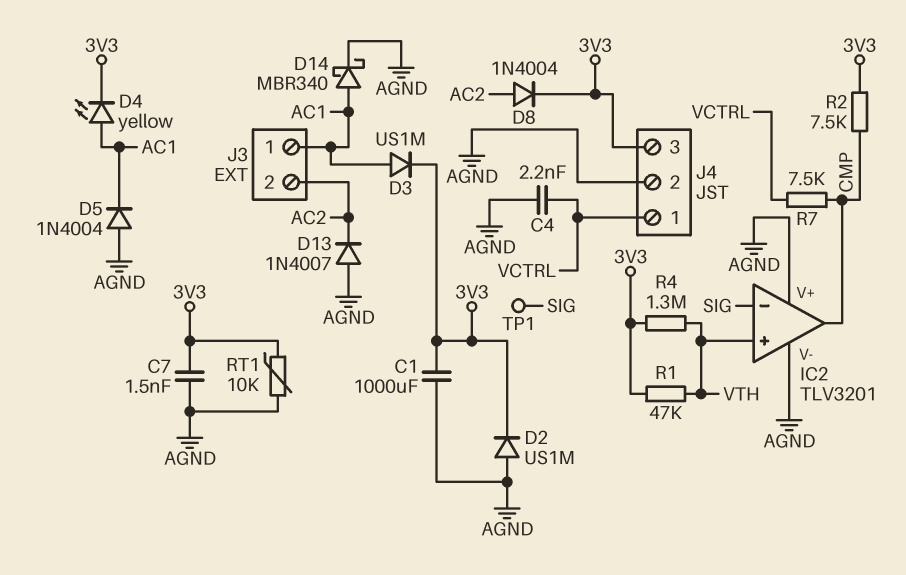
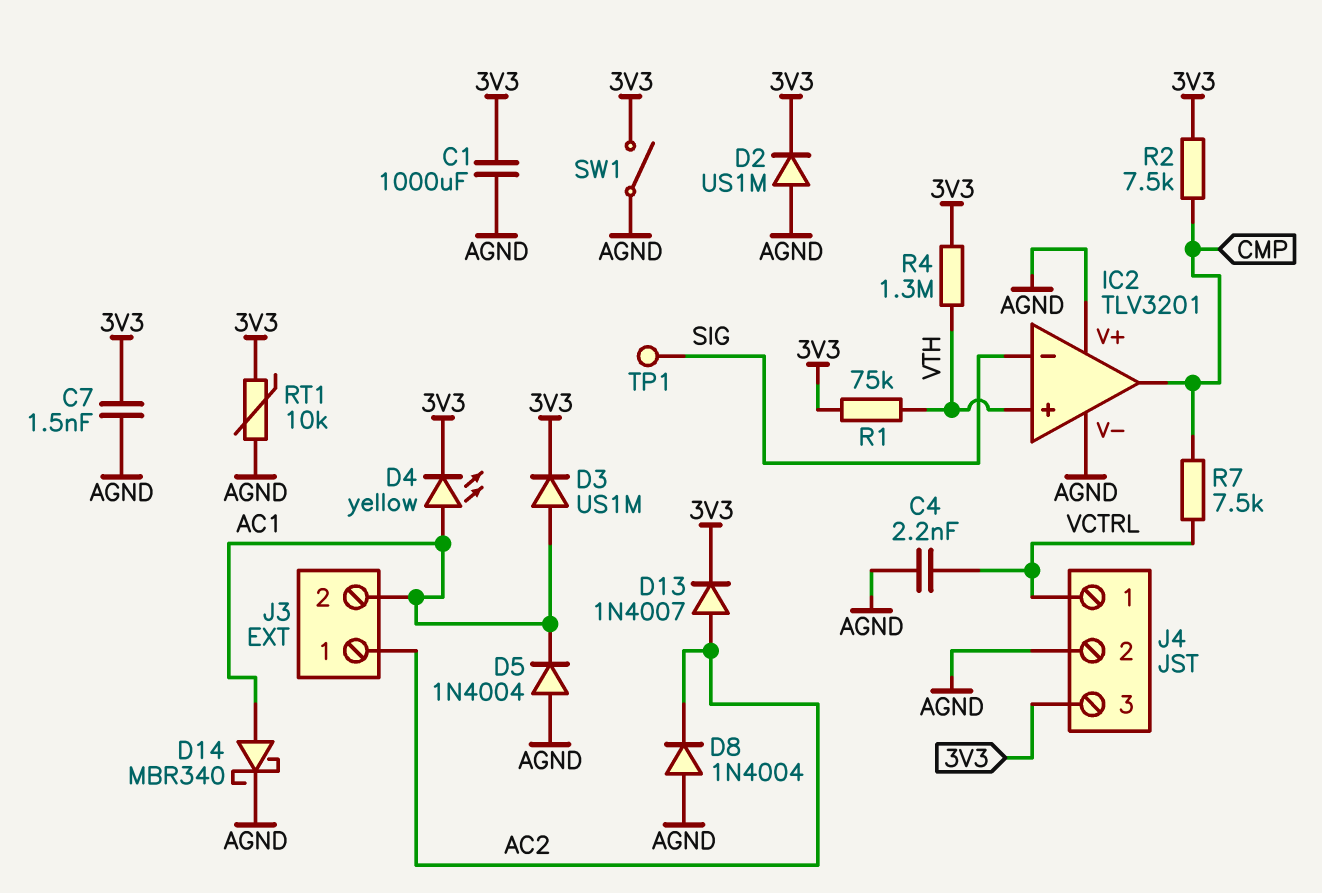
D8: diode 1N4004 (A AC2, K 3V3) -> diode 1N4004 (A AGND, K AC2)
D13: diode 1N4007 (A AGND, K AC2) -> diode 1N4007 (A AC2, K 3V3)
J3 pin 1: AC1 -> AC2
J3 pin 2: AC2 -> AC1
R1: 47k (3V3, VTH) -> 75k (3V3, VTH)
SW1: none -> switch (3V3, AGND)

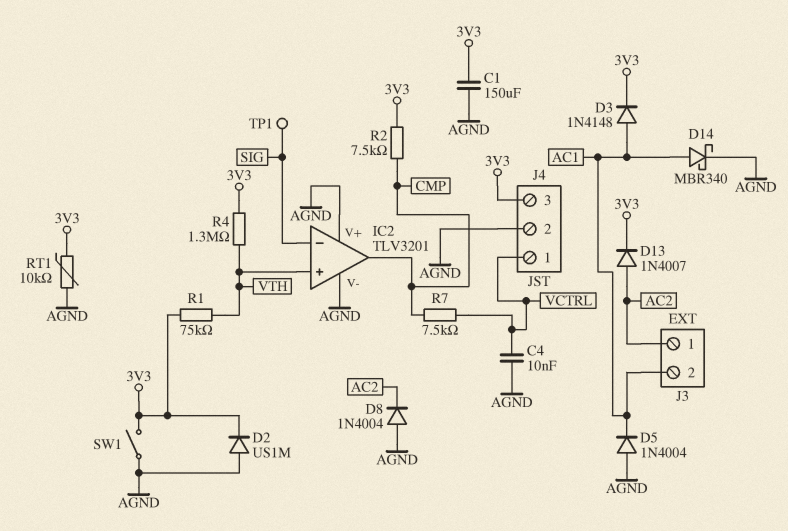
C1: 1000uF (3V3, AGND) -> 150uF (3V3, AGND)
C4: 2.2nF (AGND, VCTRL) -> 10nF (AGND, VCTRL)
C7: 1.5nF (3V3, AGND) -> none
D3: diode US1M (A AC1, K 3V3) -> diode 1N4148 (A AC1, K 3V3)
D4: LED yellow (A AC1, K 3V3) -> none

